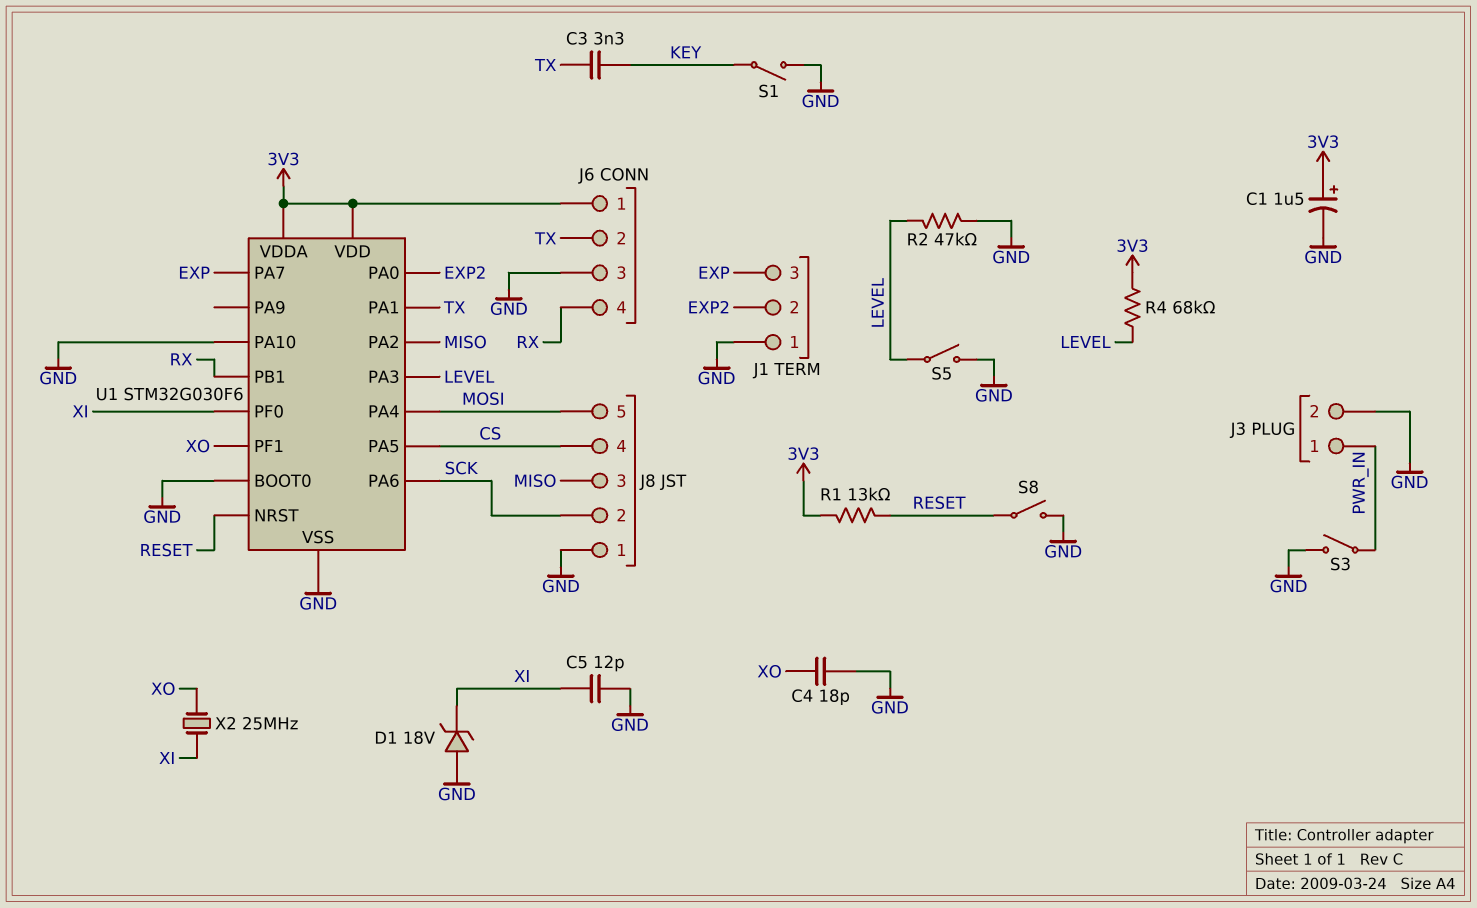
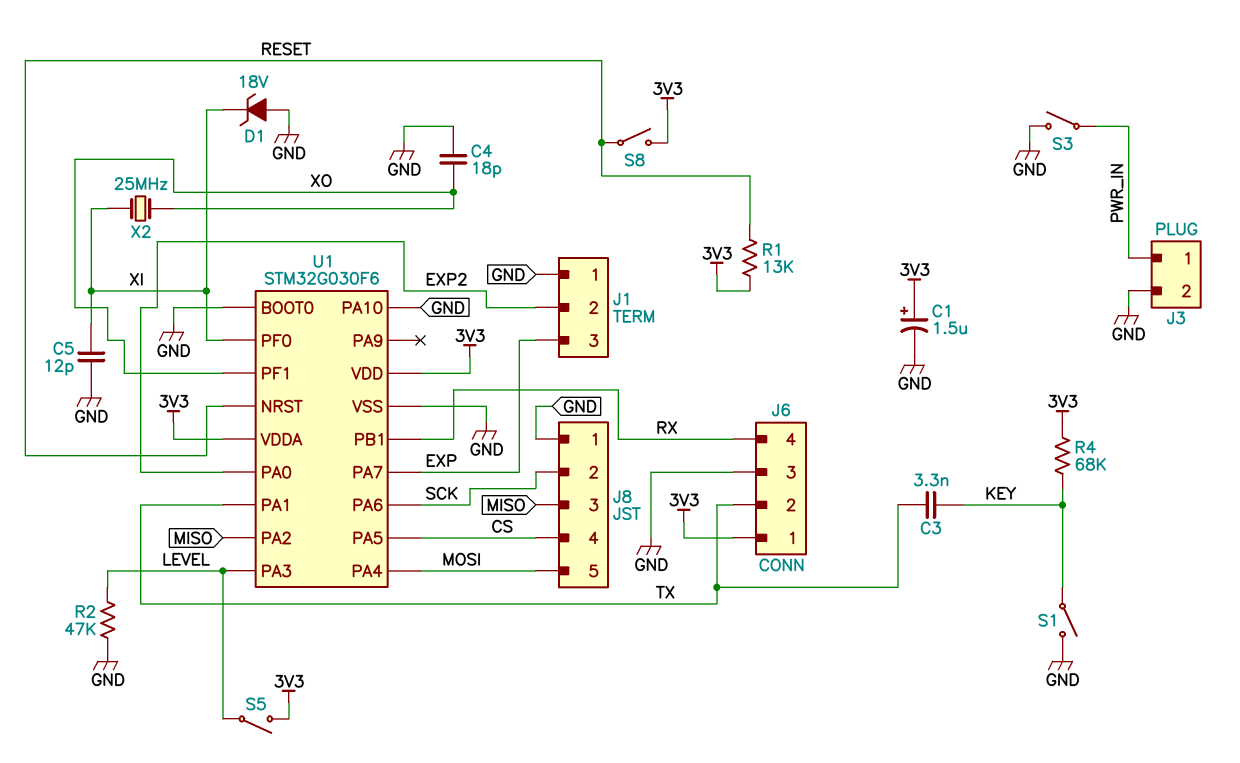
R4: 68k (3V3, LEVEL) -> 68k (3V3, KEY)
S5: switch (GND, LEVEL) -> switch (3V3, LEVEL)
S8: switch (GND, RESET) -> switch (3V3, RESET)

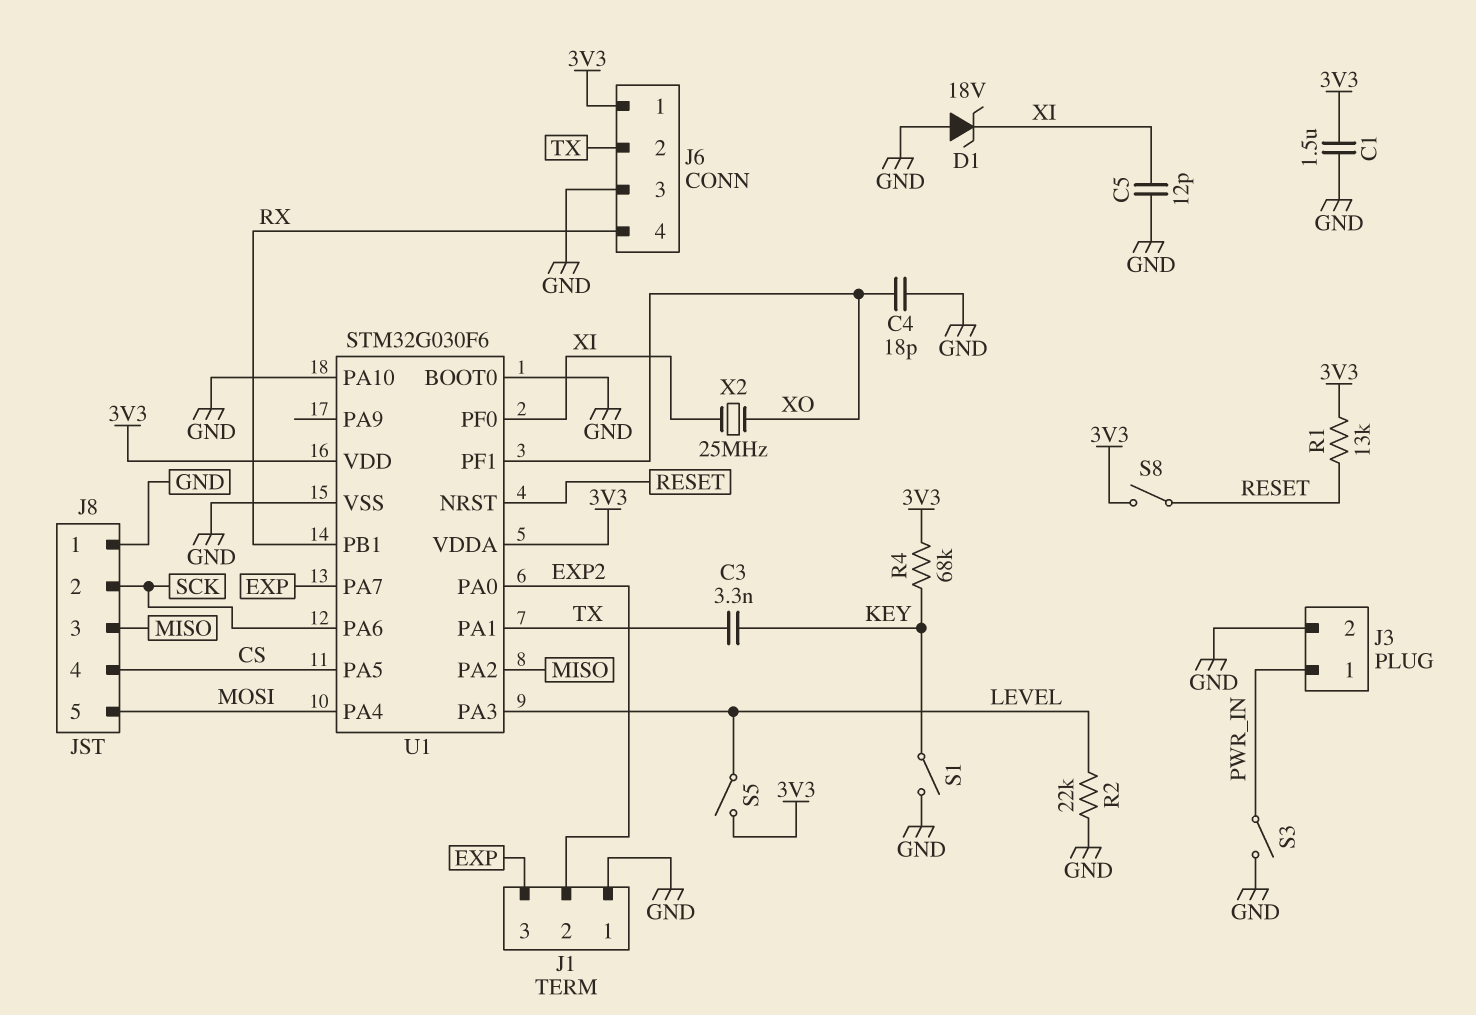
C1: 1.5uF (plus 3V3, minus GND) -> 1.5uF (3V3, GND)
R2: 47k (GND, LEVEL) -> 22k (GND, LEVEL)

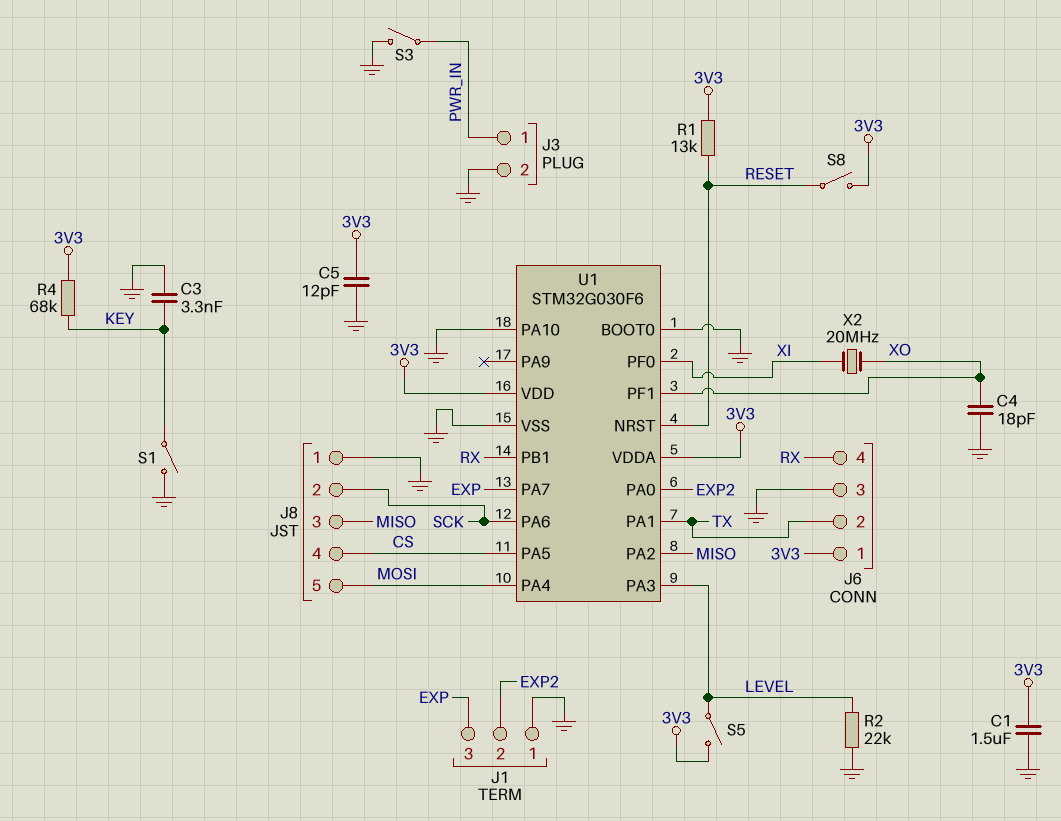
C3: 3.3nF (KEY, TX) -> 3.3nF (GND, KEY)
C5: 12pF (GND, XI) -> 12pF (3V3, GND)
D1: zener 18V (A GND, K XI) -> none
X2: 25MHz (XI, XO) -> 20MHz (XI, XO)

